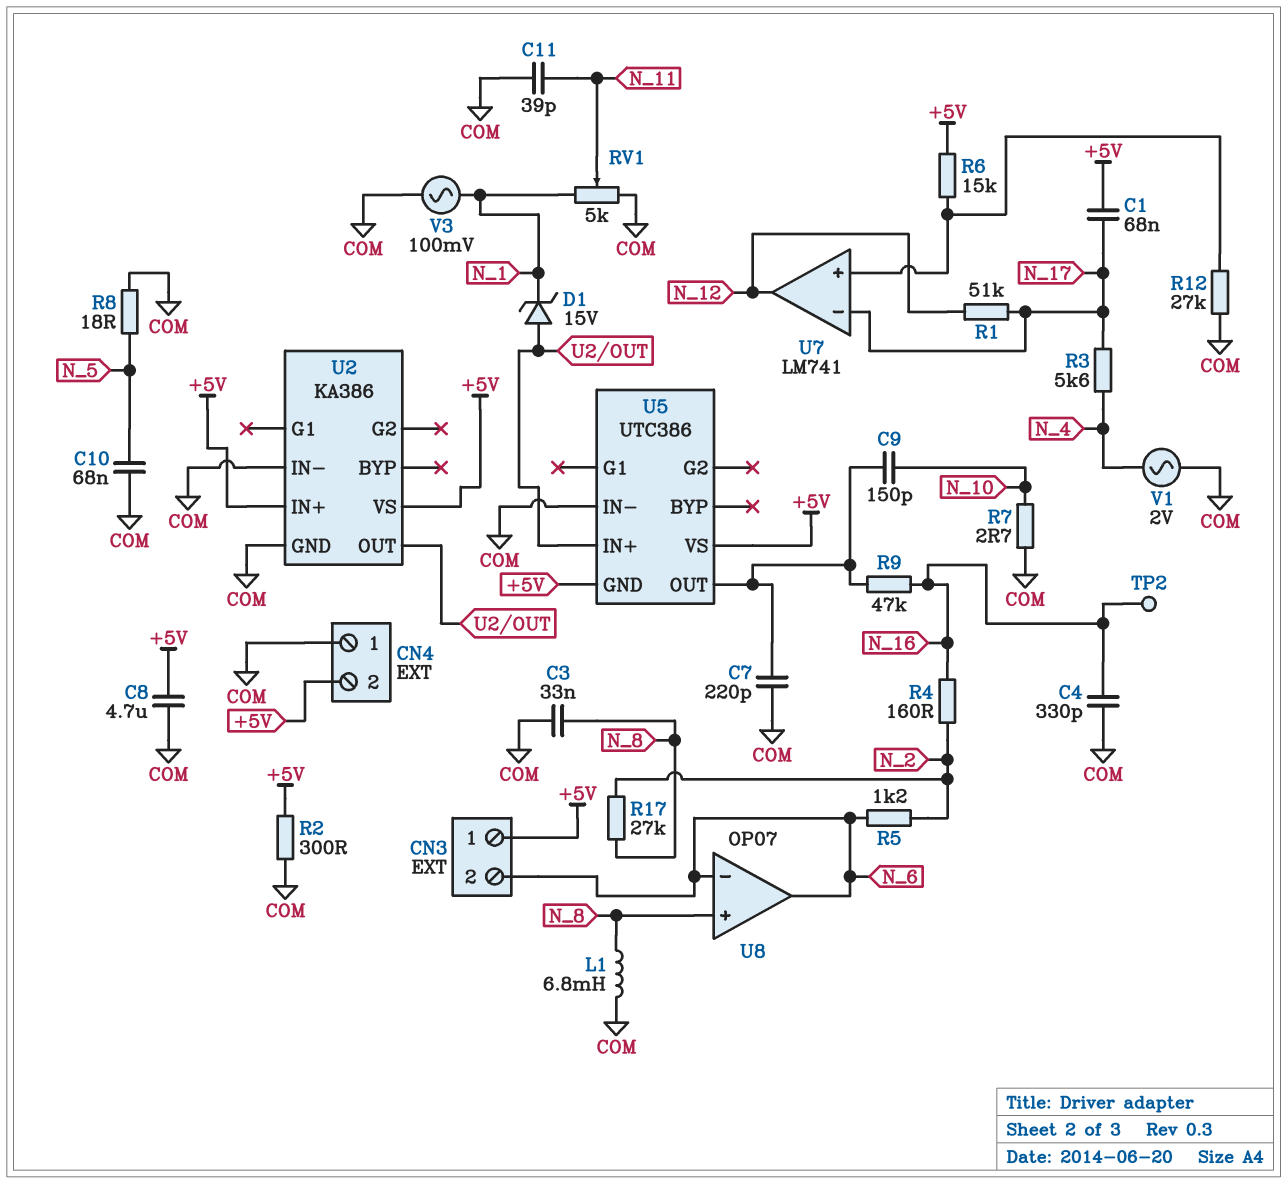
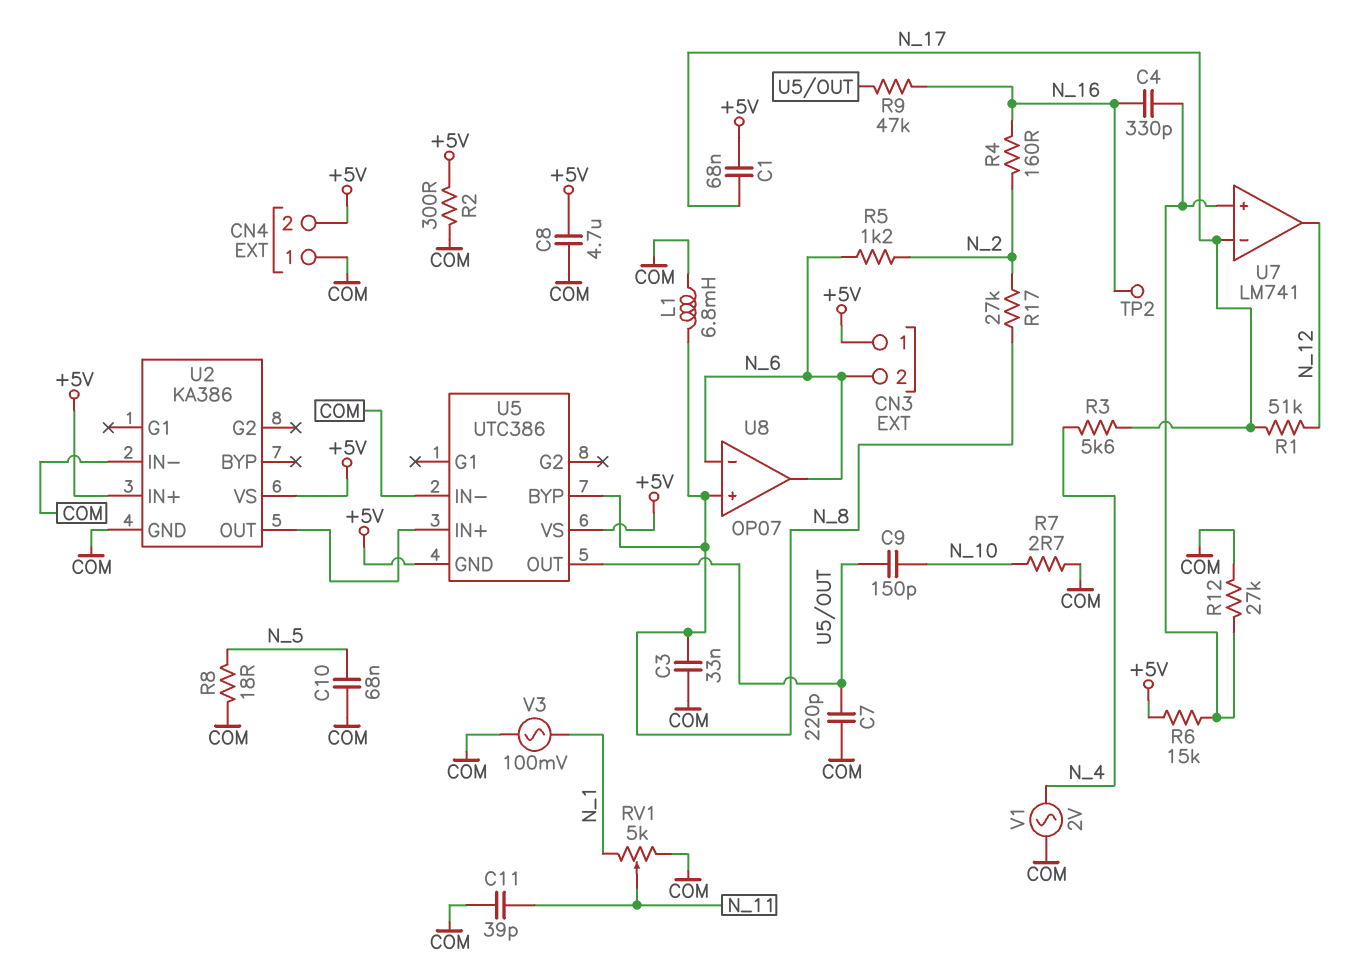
C4: 330pF (COM, N_16) -> 330pF (N_16, U7/in+)
D1: zener 15V (A U2/OUT, K N_1) -> none
U5 pin BYP: none -> N_8

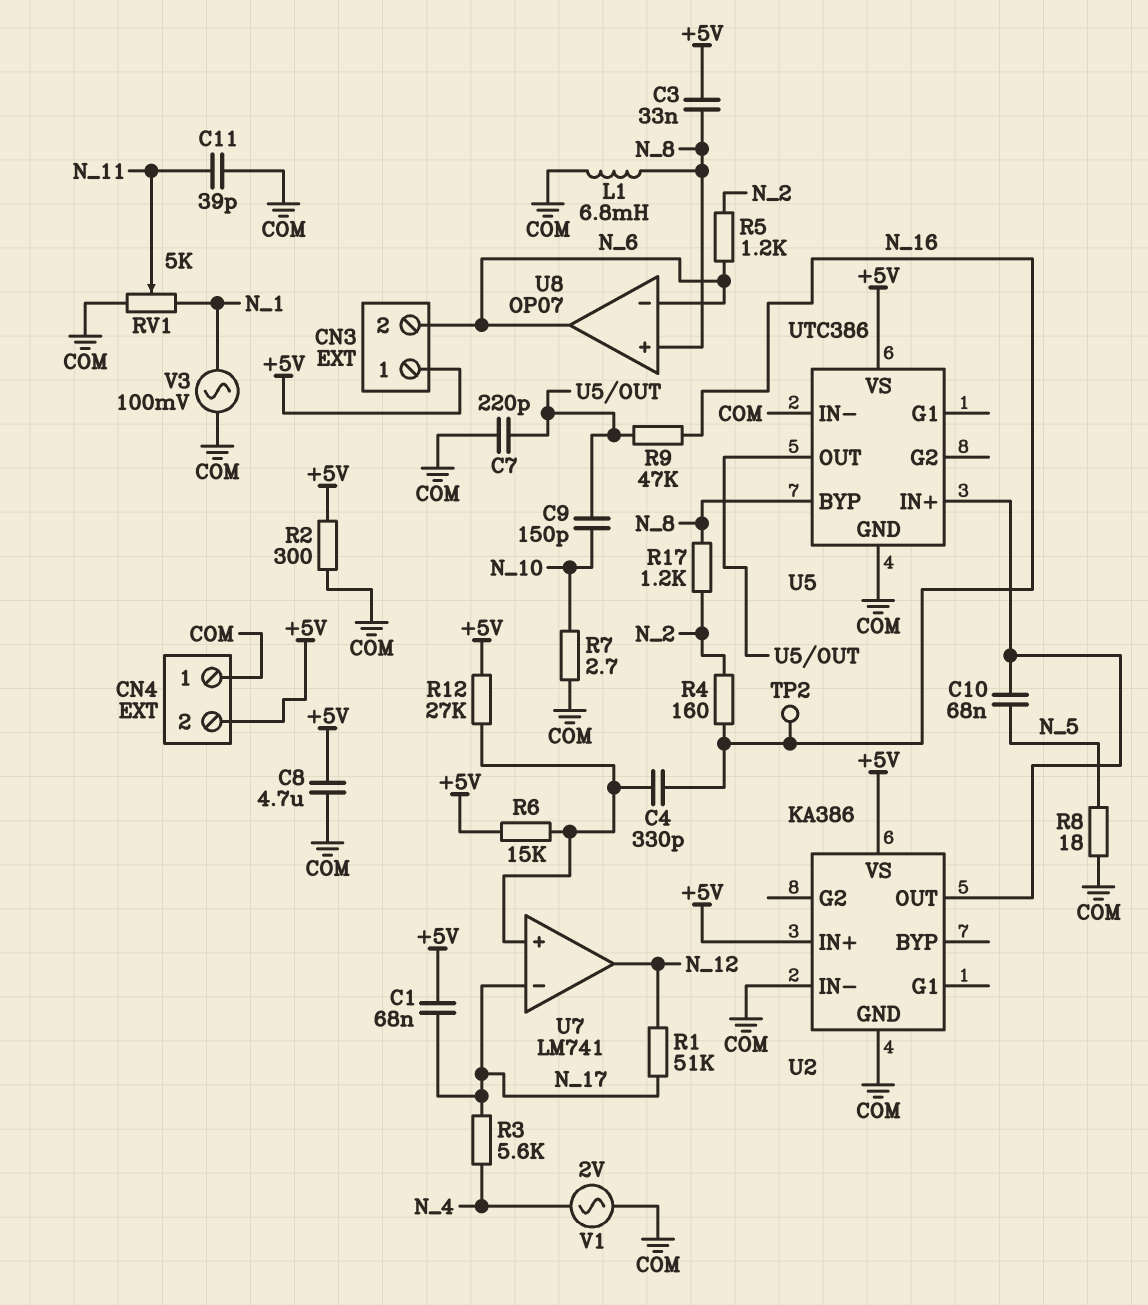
C3: 33nF (COM, N_8) -> 33nF (+5V, N_8)
C10: 68nF (COM, N_5) -> 68nF (N_5, U2/OUT)
R12: 27k (COM, U7/in+) -> 27k (+5V, U7/in+)
R17: 27k (N_2, N_8) -> 1.2k (N_2, N_8)
U5 pin GND: +5V -> COM

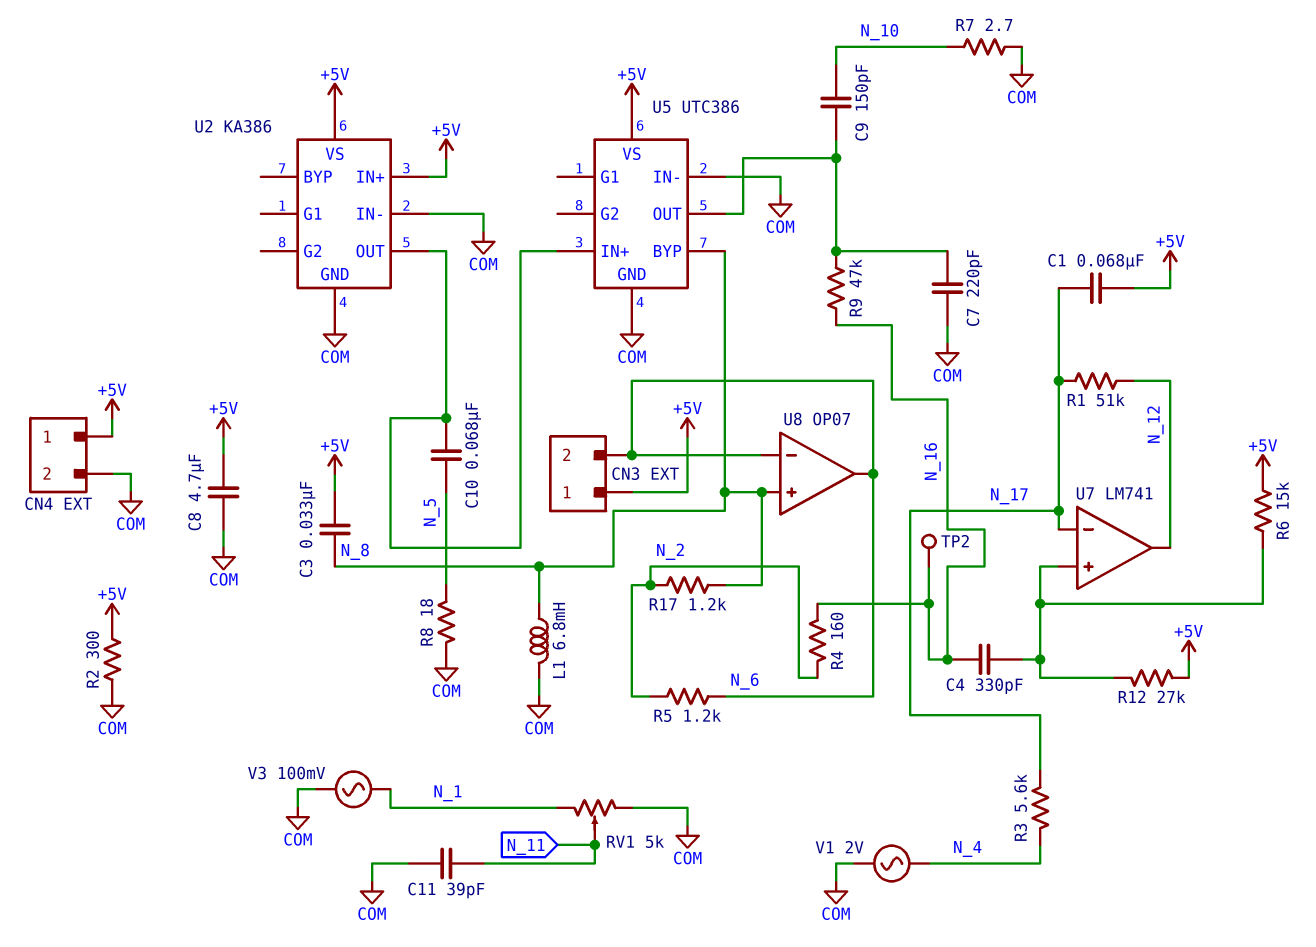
CN4 pin 1: COM -> +5V
CN4 pin 2: +5V -> COM

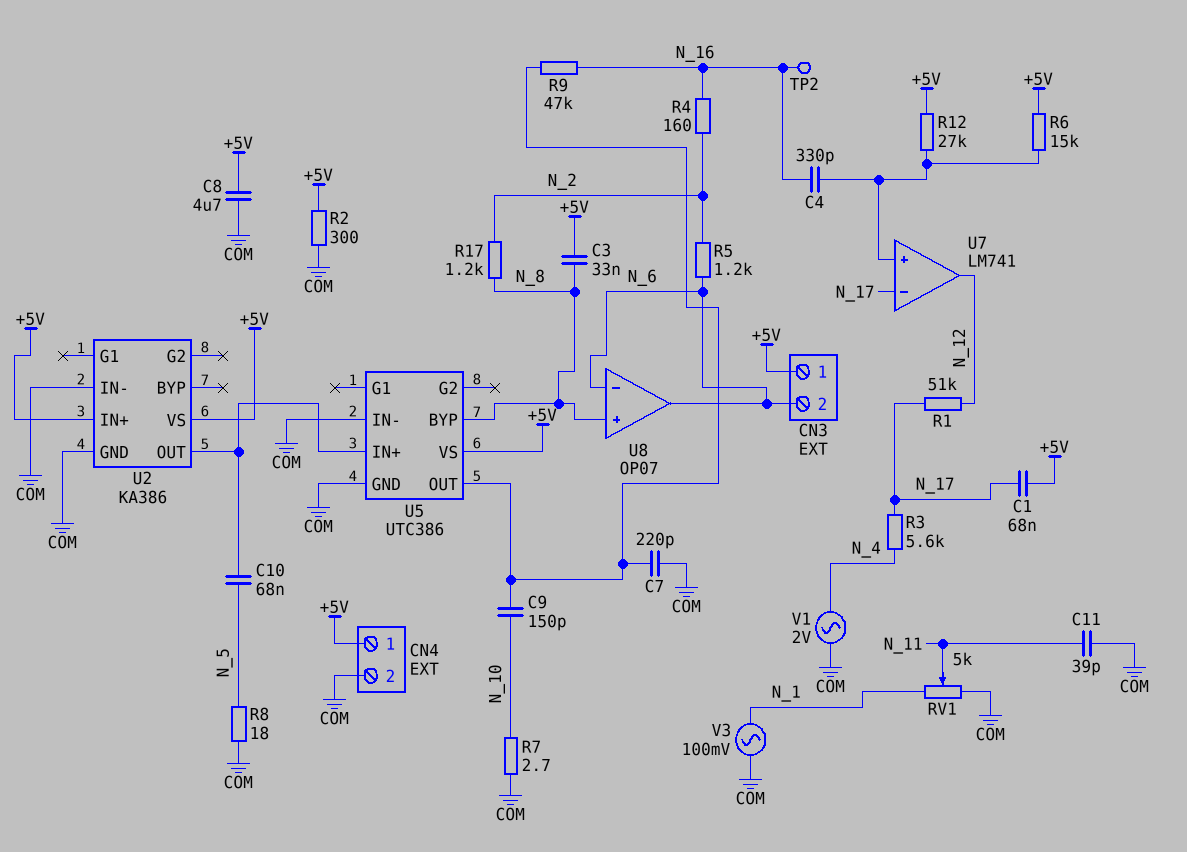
L1: 6.8mH (COM, N_8) -> none

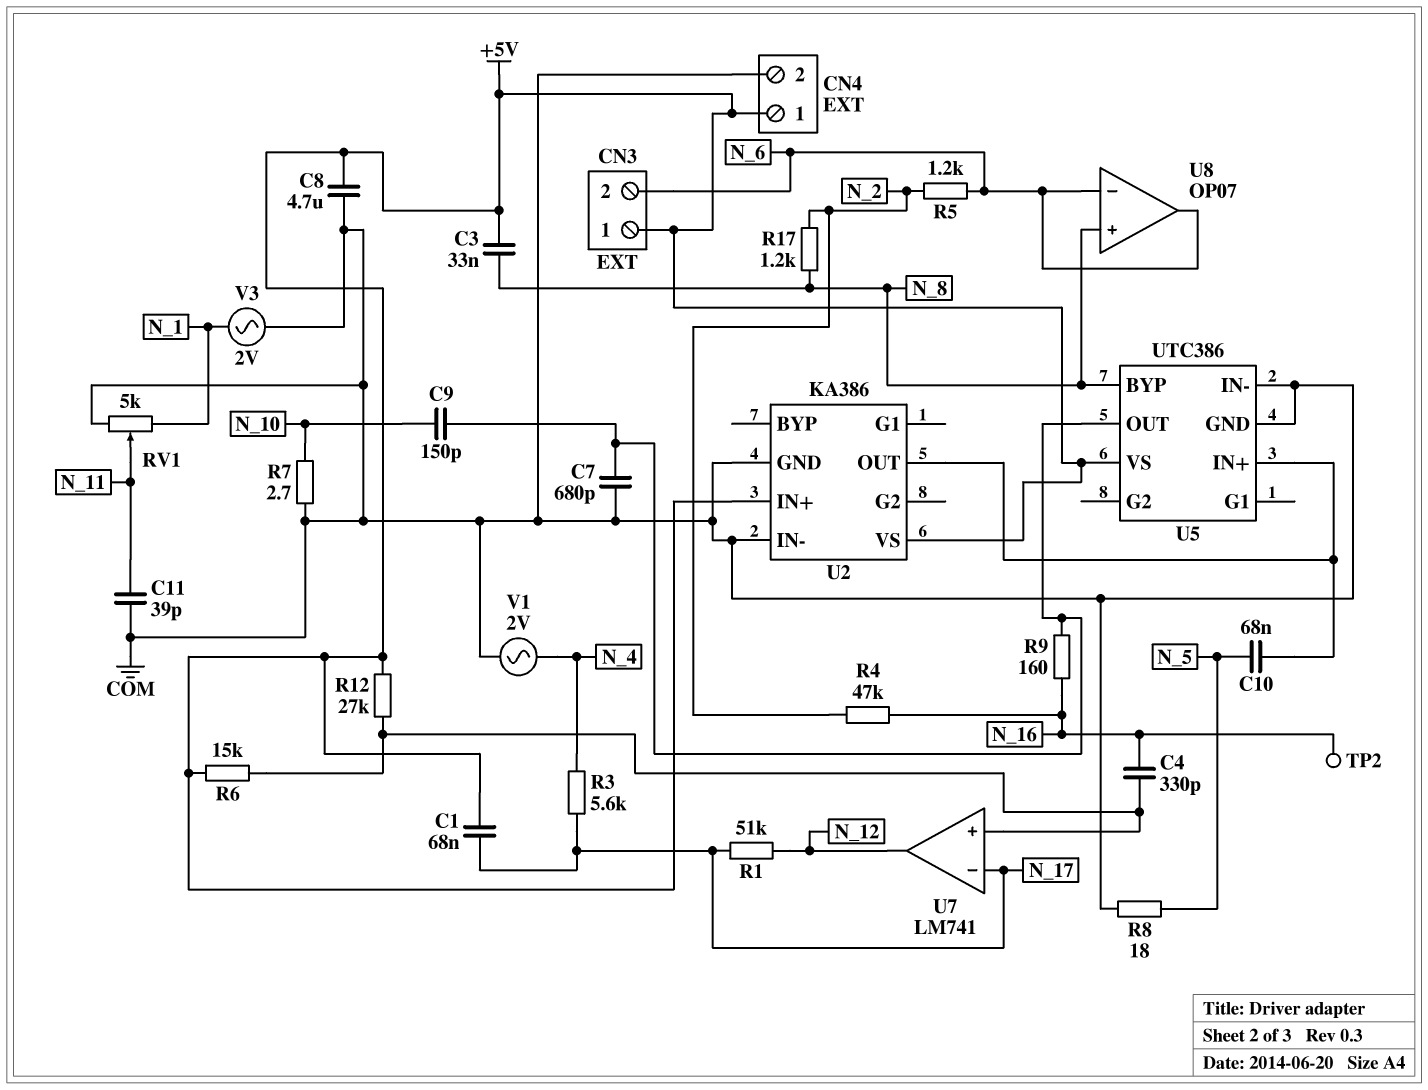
C7: 220pF (COM, U5/OUT) -> 680pF (COM, U5/OUT)
R2: 300 (+5V, COM) -> none
R4: 160 (N_2, N_16) -> 47k (N_2, N_16)
R9: 47k (N_16, U5/OUT) -> 160 (N_16, U5/OUT)
V3: AC 100mV (COM, N_1) -> AC 2V (COM, N_1)

